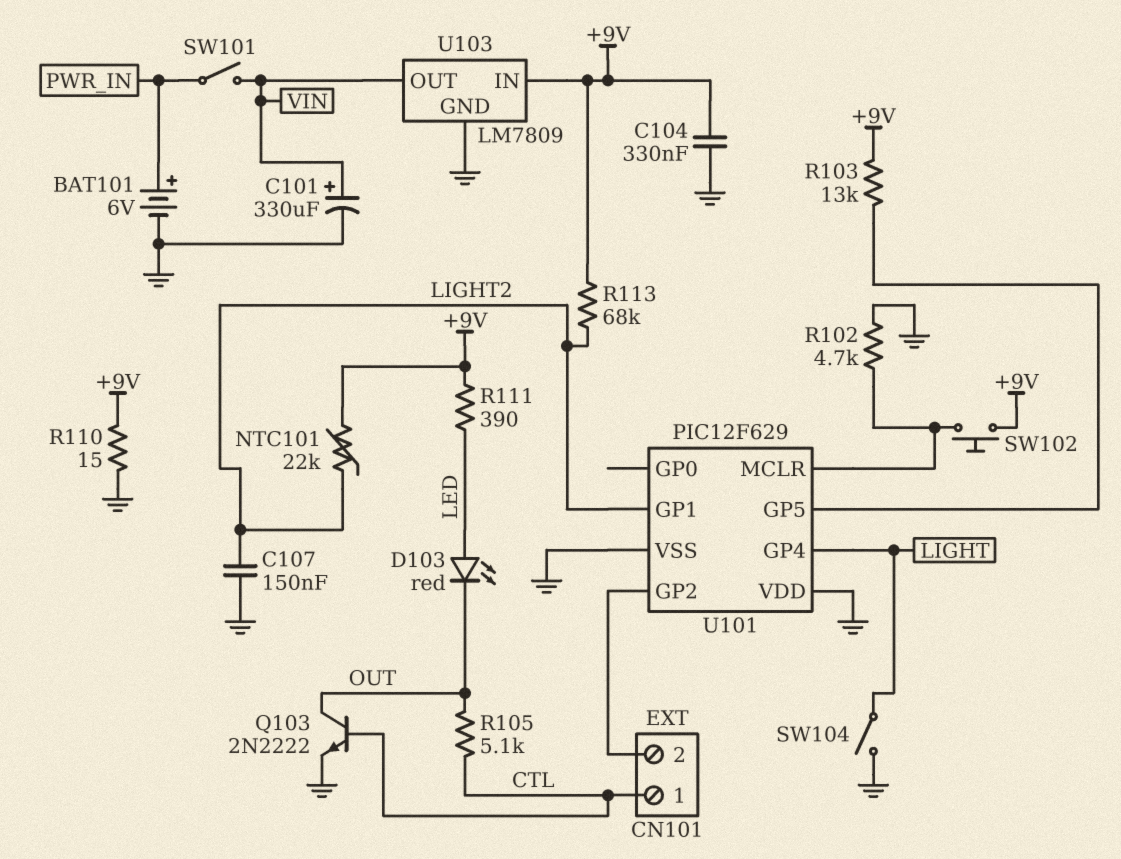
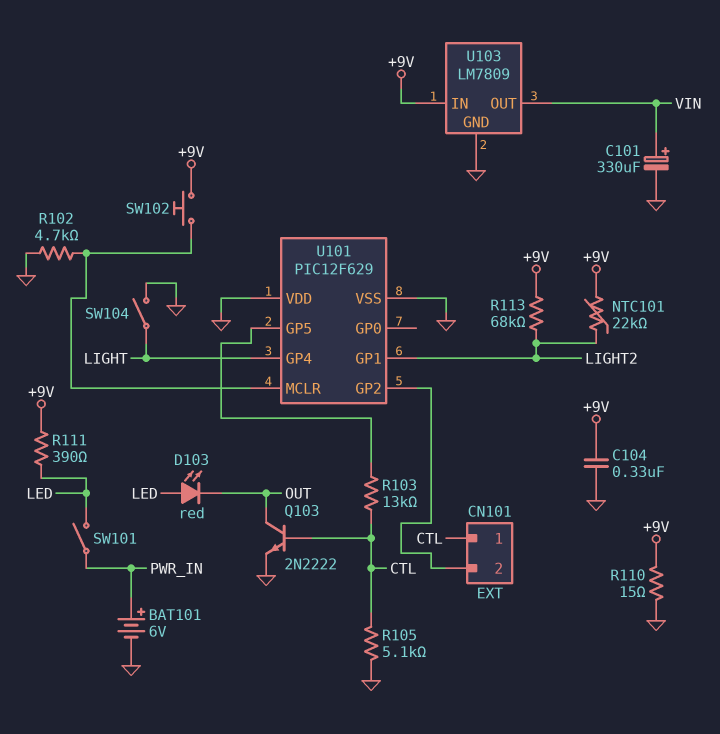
C107: 150nF (GND, LIGHT2) -> none
R103: 13k (+9V, U101/GP5) -> 13k (CTL, U101/GP5)
R105: 5.1k (CTL, OUT) -> 5.1k (CTL, GND)
SW101: switch (PWR_IN, VIN) -> switch (LED, PWR_IN)

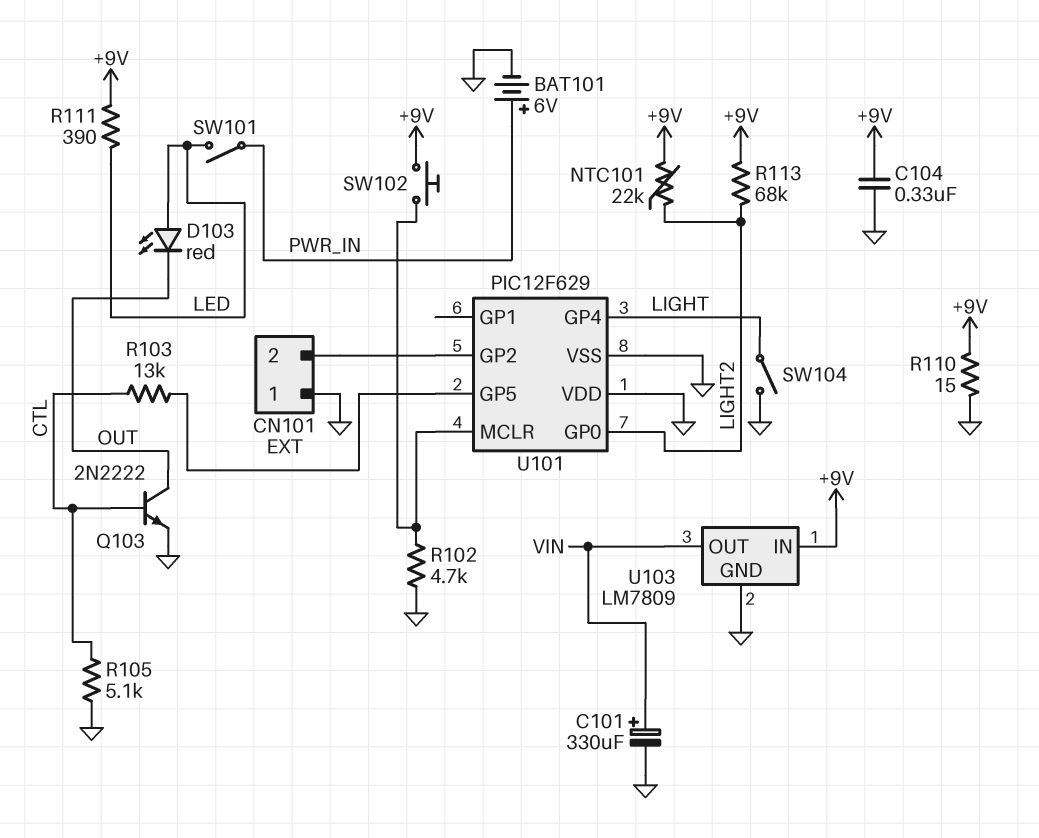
CN101 pin 1: CTL -> GND
U101 pin GP0: none -> LIGHT2
U101 pin GP1: LIGHT2 -> none

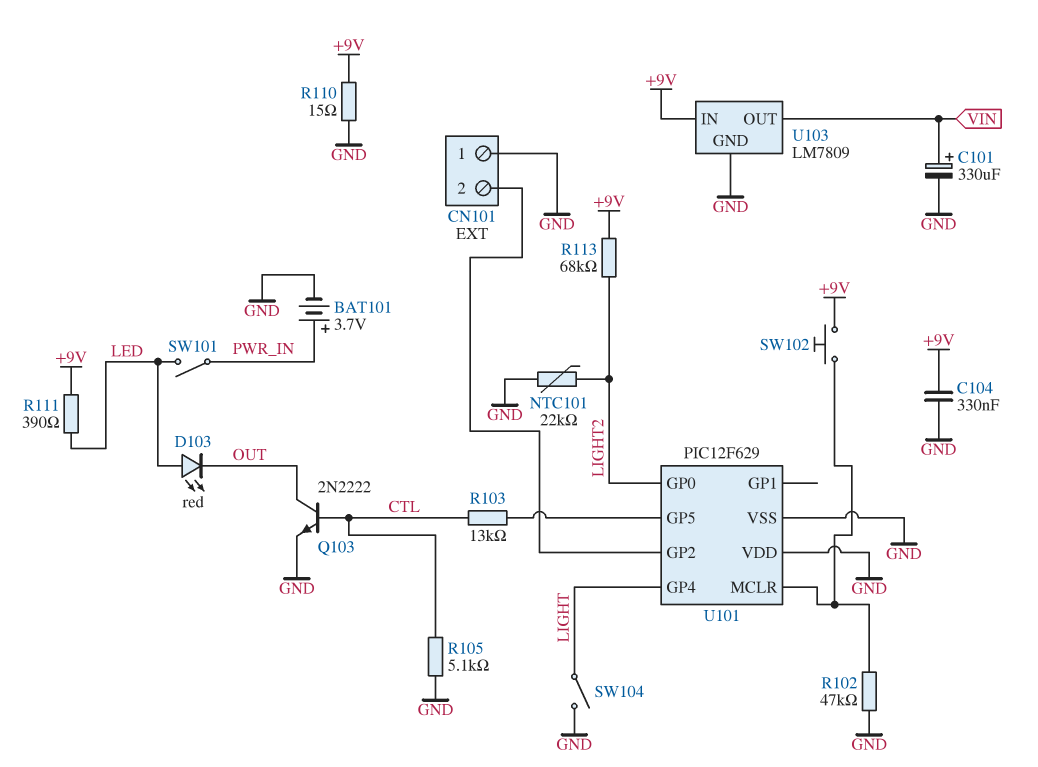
BAT101: 6V (plus PWR_IN, minus GND) -> 3.7V (plus PWR_IN, minus GND)
NTC101: 22k (+9V, LIGHT2) -> 22k (GND, LIGHT2)
R102: 4.7k (GND, U101/MCLR) -> 47k (GND, U101/MCLR)

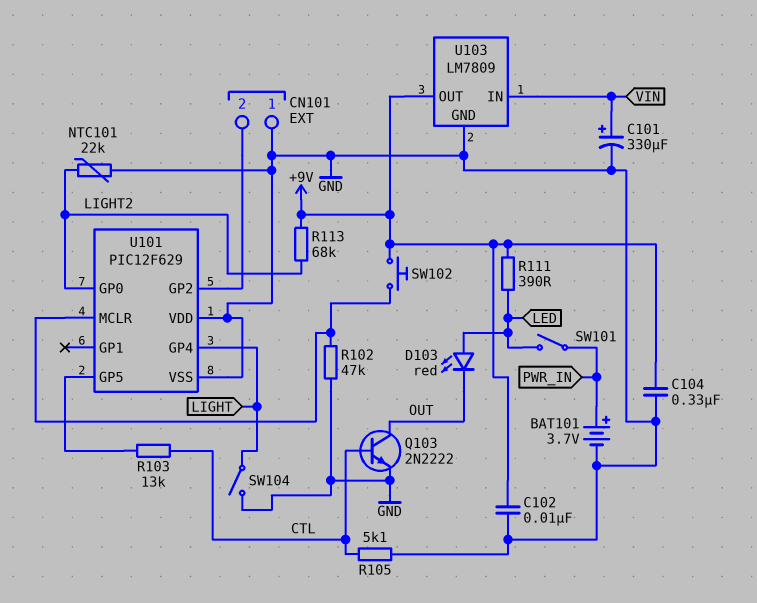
C102: none -> 10nF (+9V, GND)
R110: 15 (+9V, GND) -> none
U103 pin IN: +9V -> VIN
U103 pin OUT: VIN -> +9V

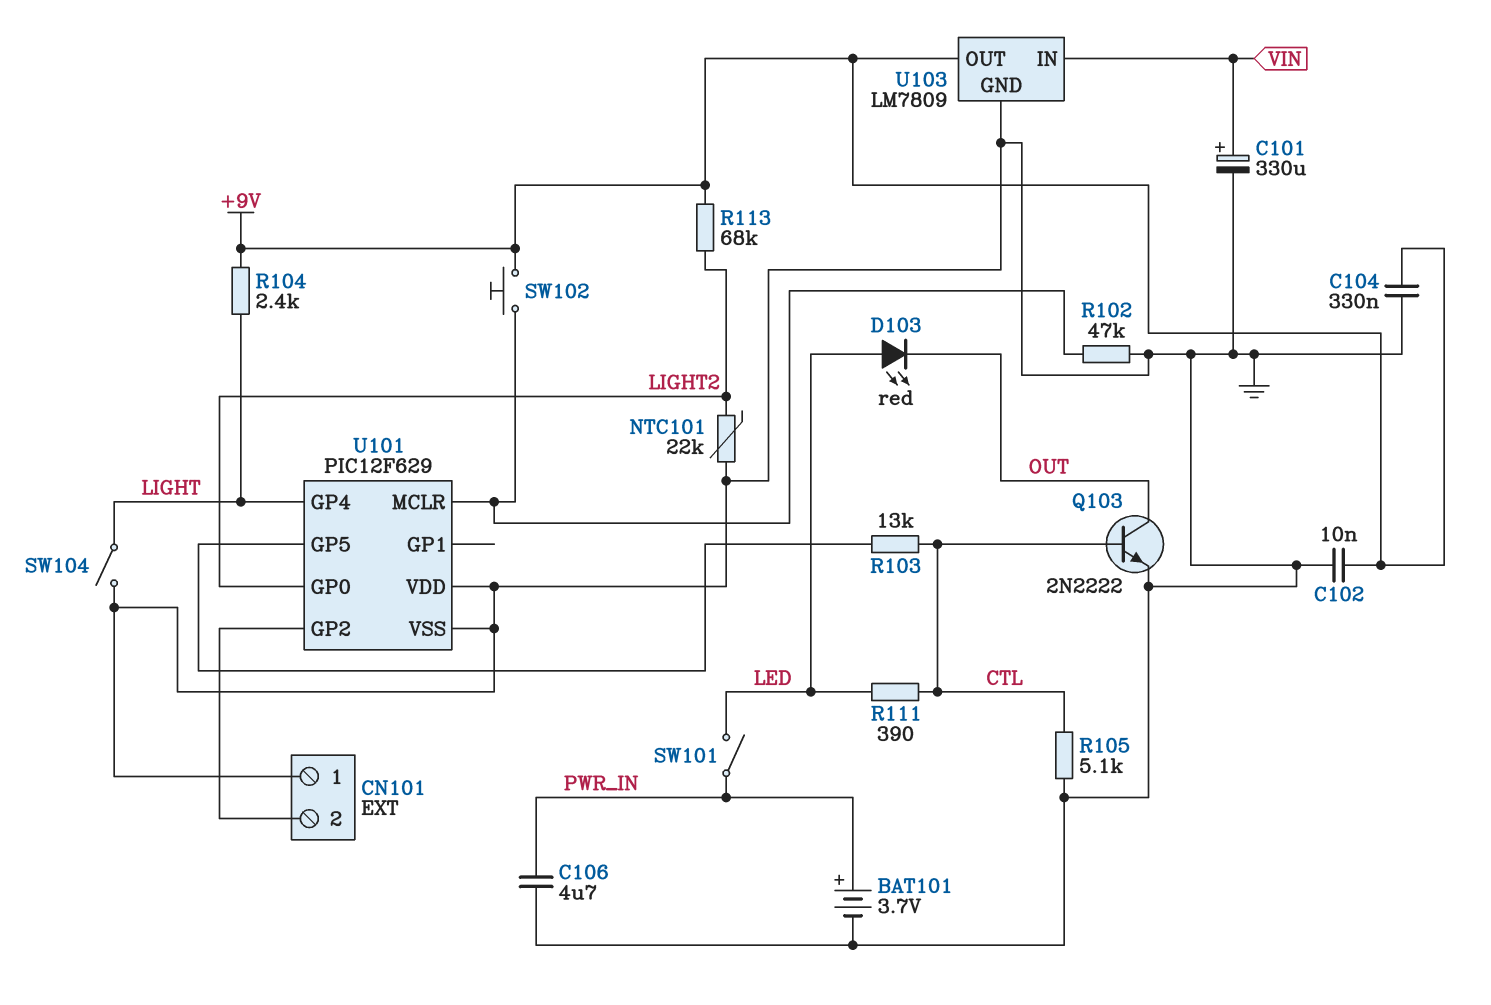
C106: none -> 4.7uF (GND, PWR_IN)
R104: none -> 2.4k (+9V, LIGHT)
R111: 390 (+9V, LED) -> 390 (CTL, LED)

